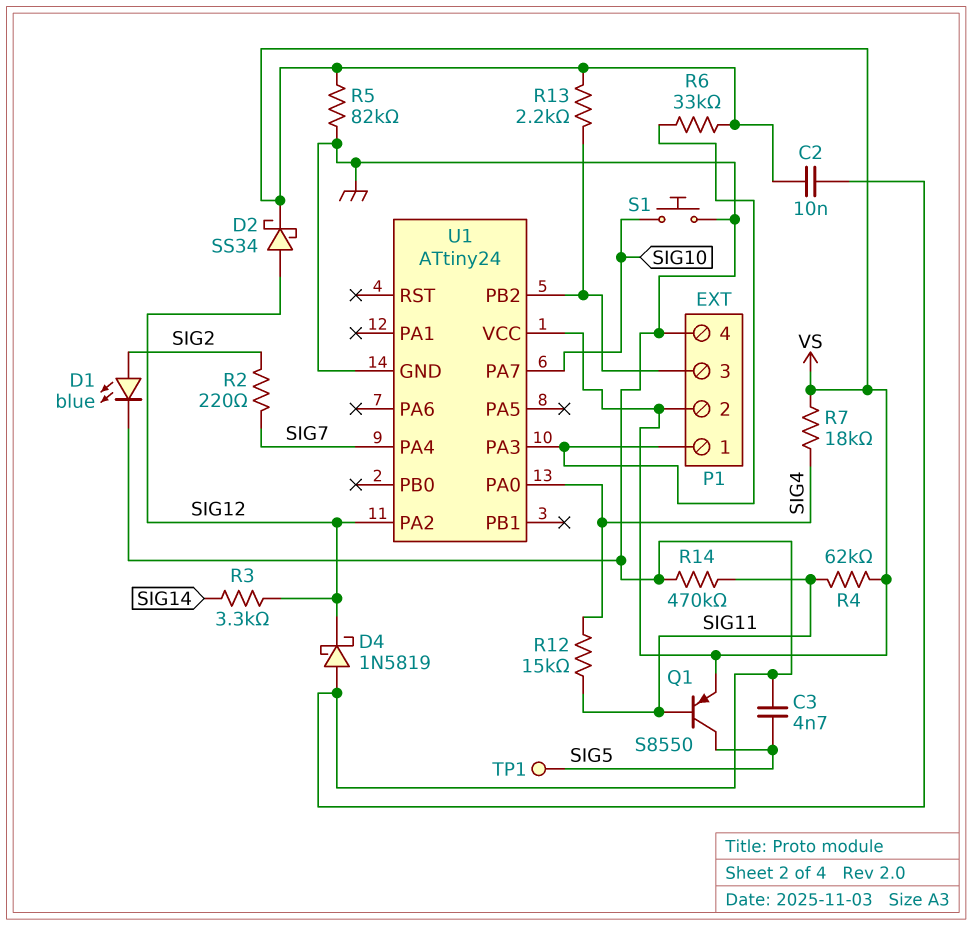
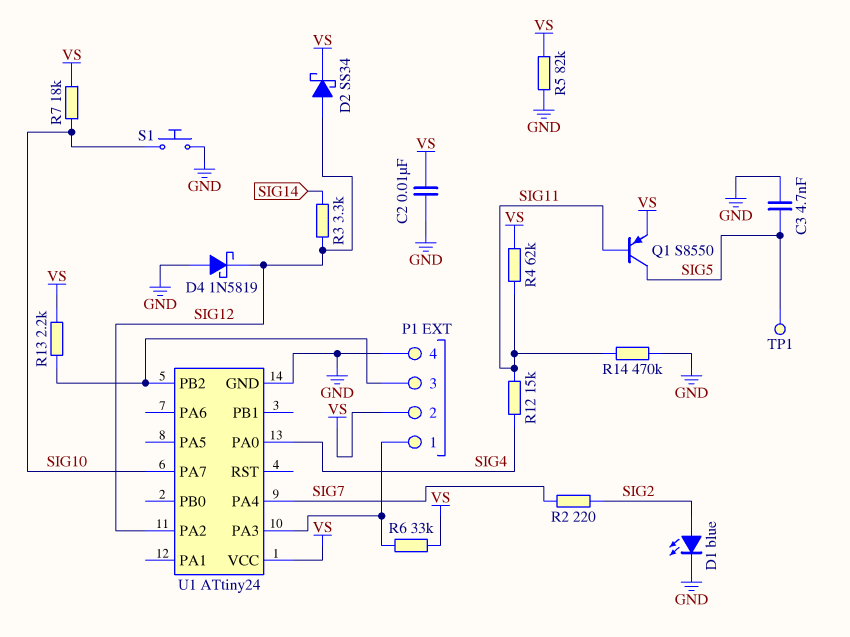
R7: 18k (SIG4, VS) -> 18k (SIG10, VS)

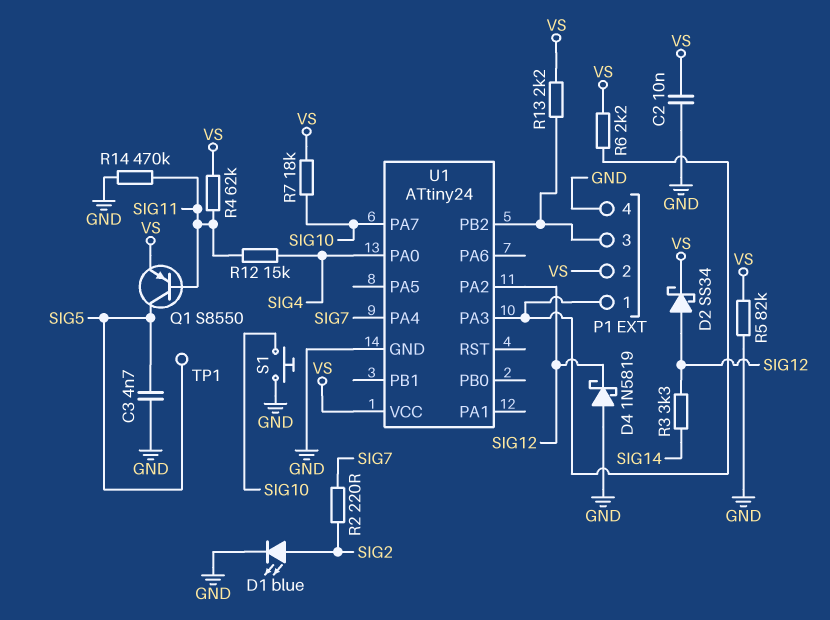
R6: 33k (P1/1, VS) -> 2.2k (P1/1, VS)

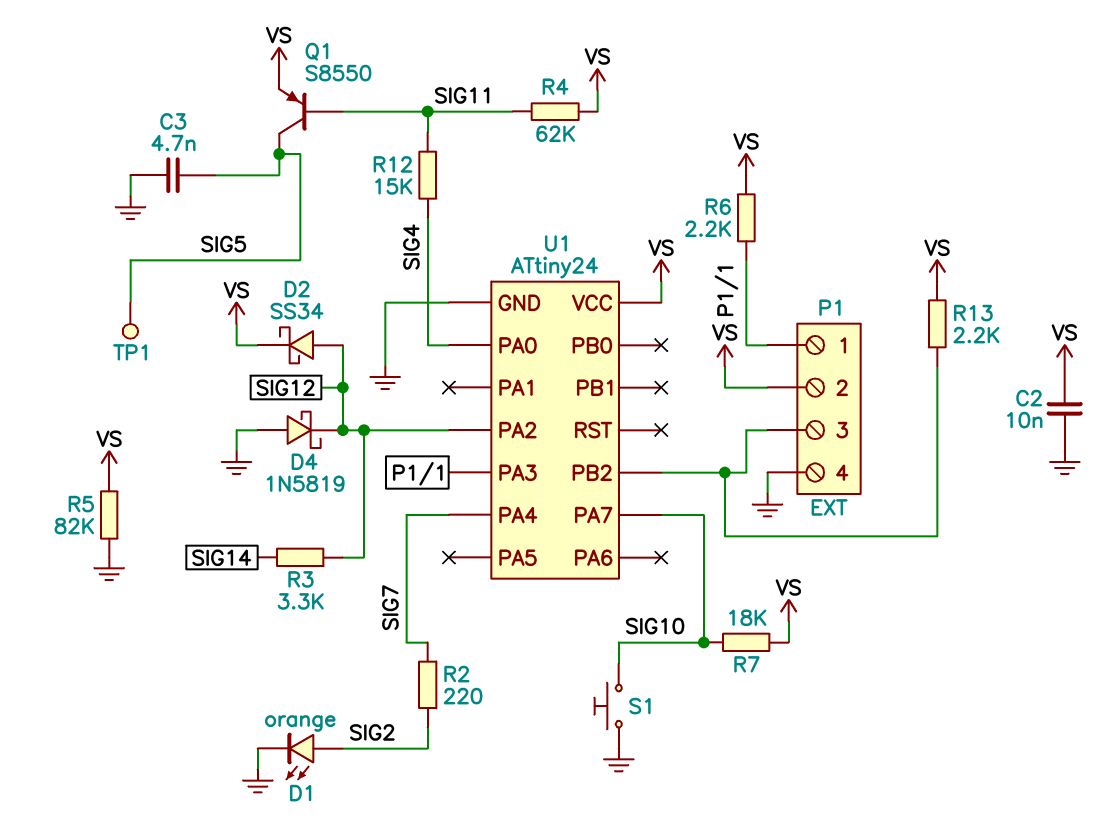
D1: LED blue (A SIG2, K GND) -> LED orange (A SIG2, K GND)
R14: 470k (GND, SIG11) -> none

